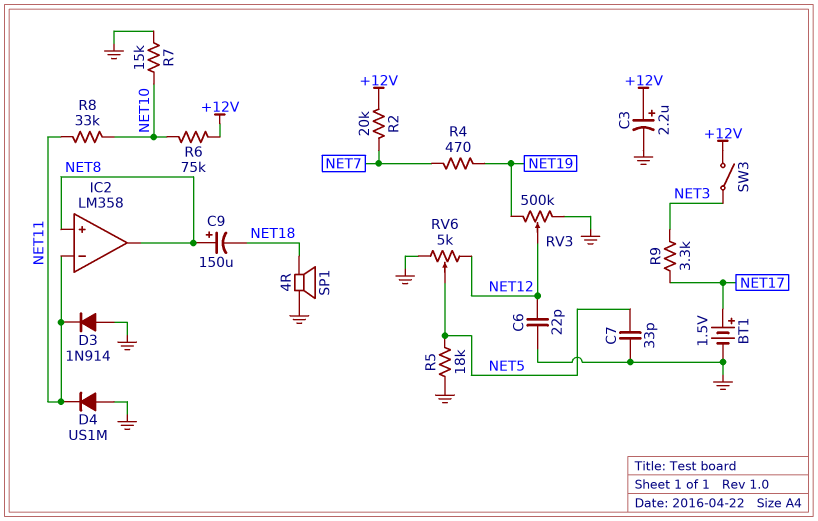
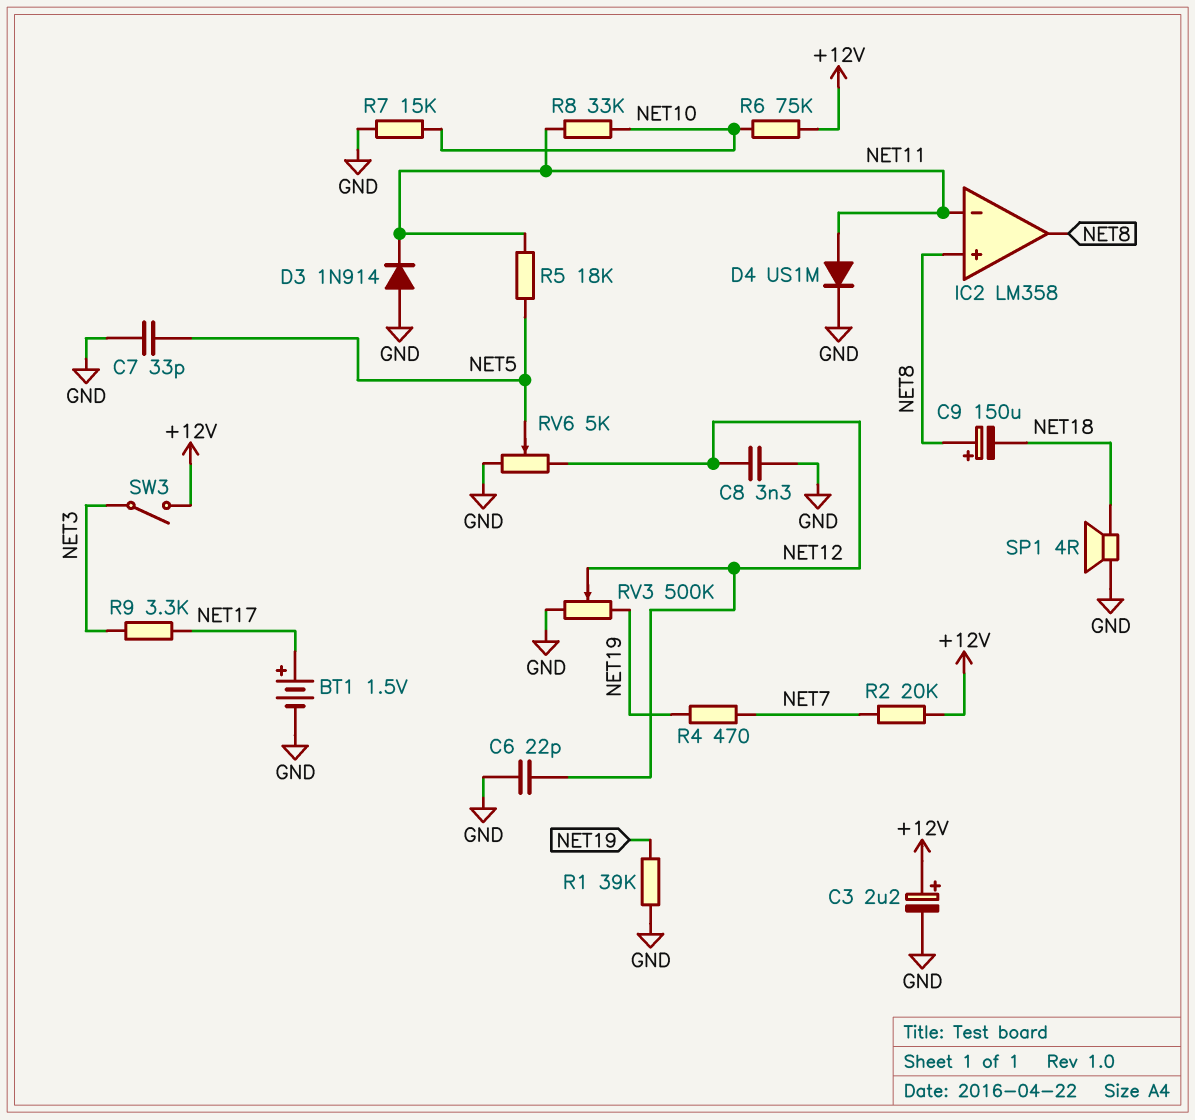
C8: none -> 3.3nF (GND, NET12)
D4: diode US1M (A GND, K NET11) -> diode US1M (A NET11, K GND)
R1: none -> 39k (GND, NET19)
R5: 18k (GND, NET5) -> 18k (NET5, NET11)

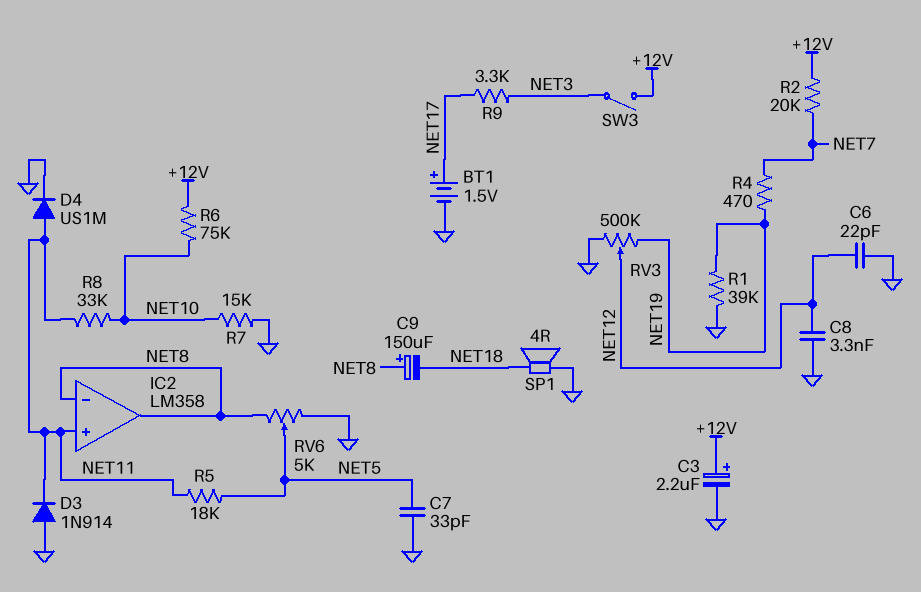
IC2 pin in+: NET8 -> NET11
IC2 pin in-: NET11 -> NET8
RV6: 5k (GND, NET12, wiper NET5) -> 5k (GND, NET8, wiper NET5)

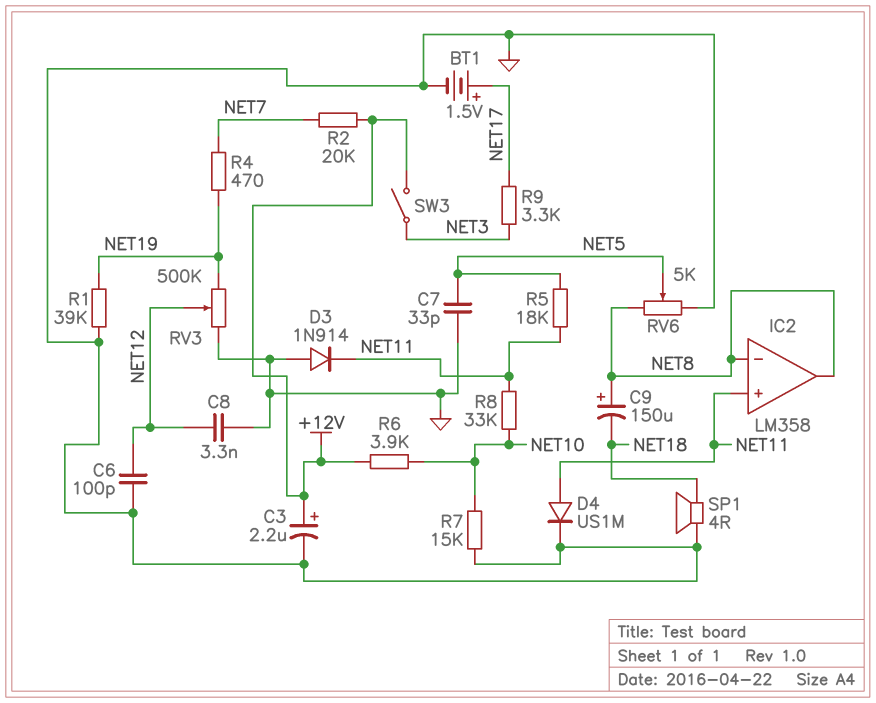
C6: 22pF (GND, NET12) -> 100pF (GND, NET12)
R6: 75k (+12V, NET10) -> 3.9k (+12V, NET10)

